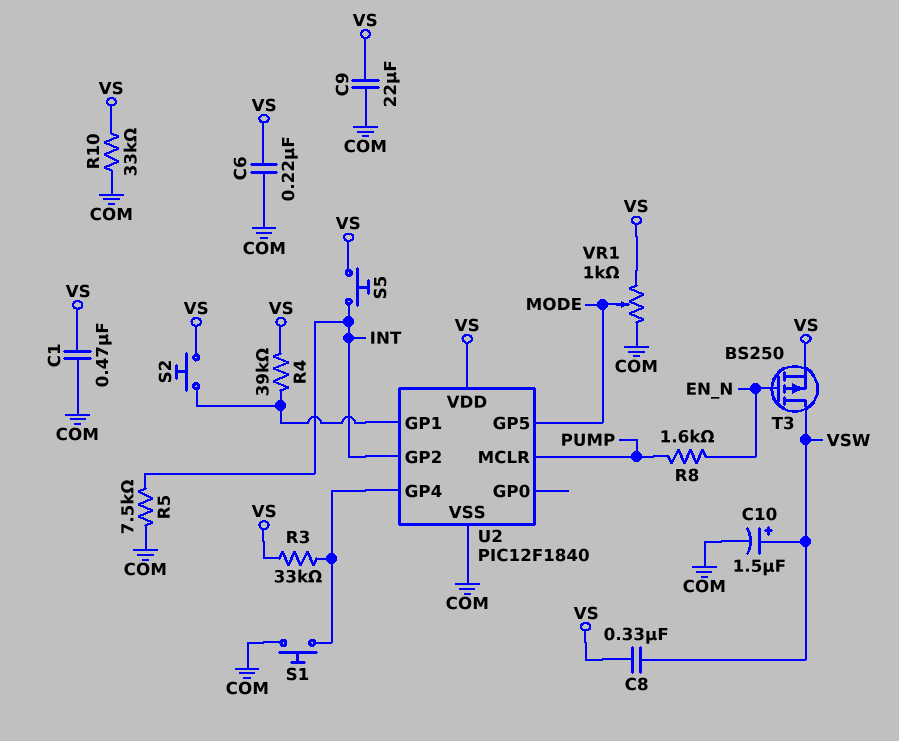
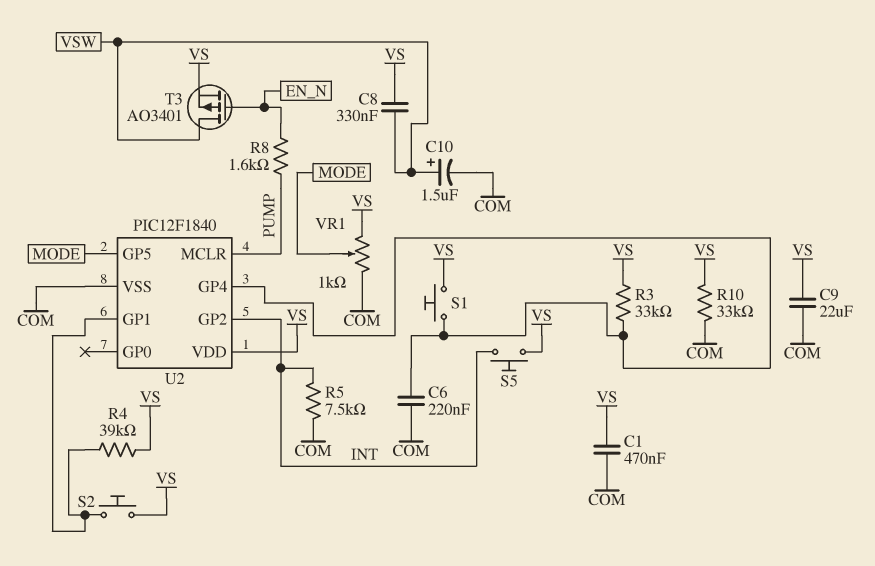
C6: 220nF (COM, VS) -> 220nF (COM, U2/GP4)
S1: button (COM, U2/GP4) -> button (U2/GP4, VS)
T3: PMOS BS250 (G EN_N, D VSW, S VS) -> PMOS AO3401 (G EN_N, D VSW, S VS)

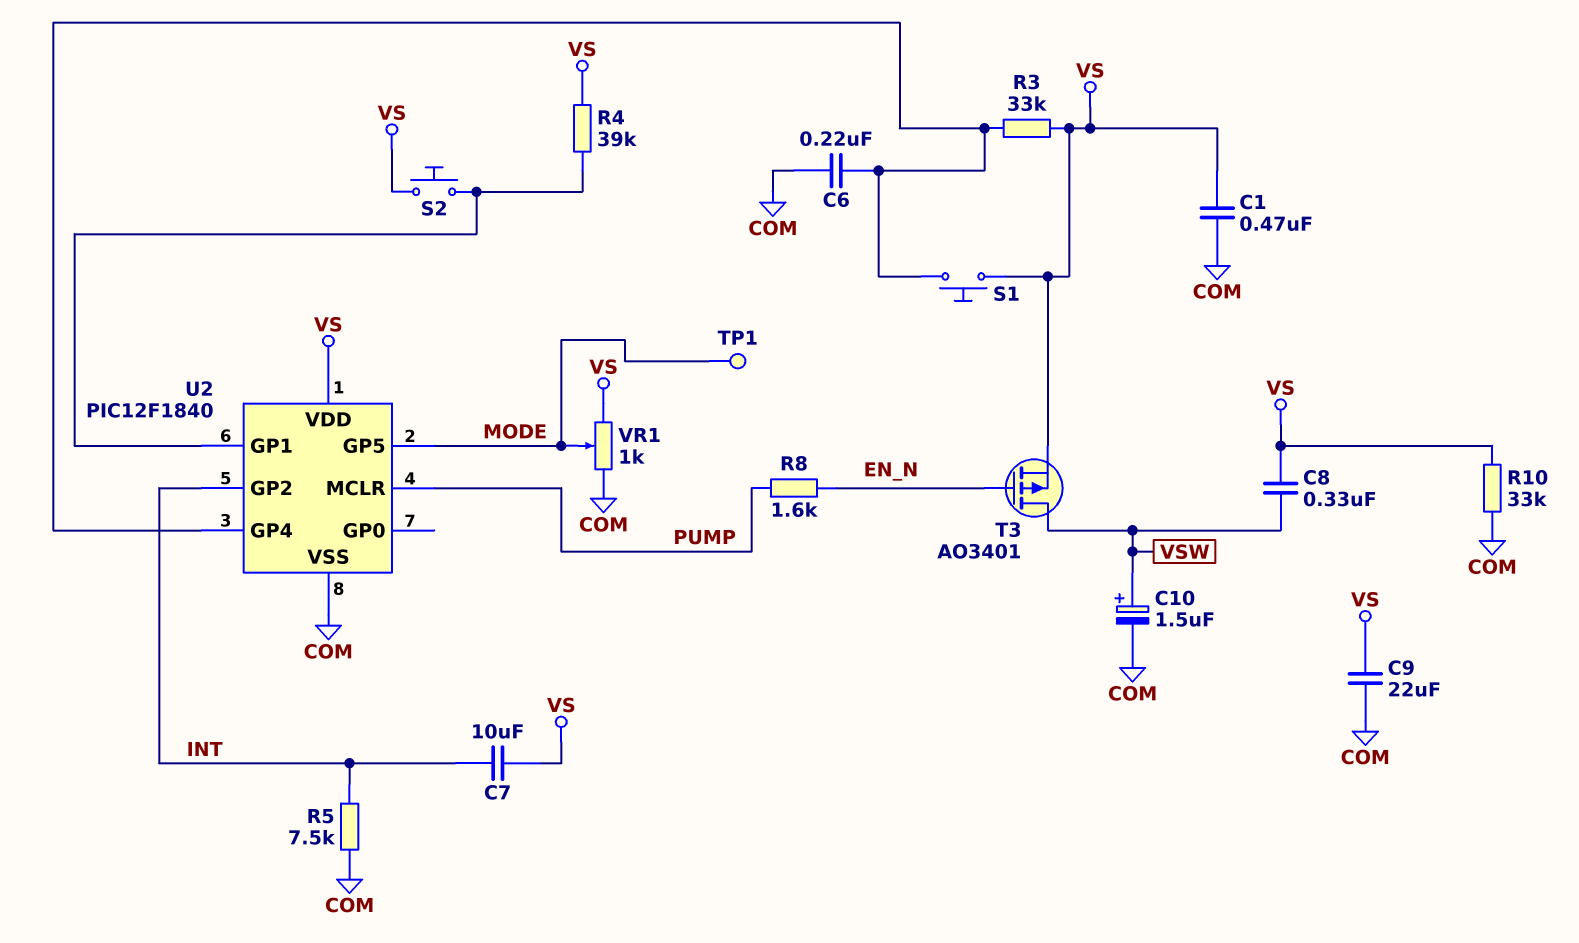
C7: none -> 10uF (INT, VS)
S5: button (INT, VS) -> none
TP1: none -> test point (MODE)

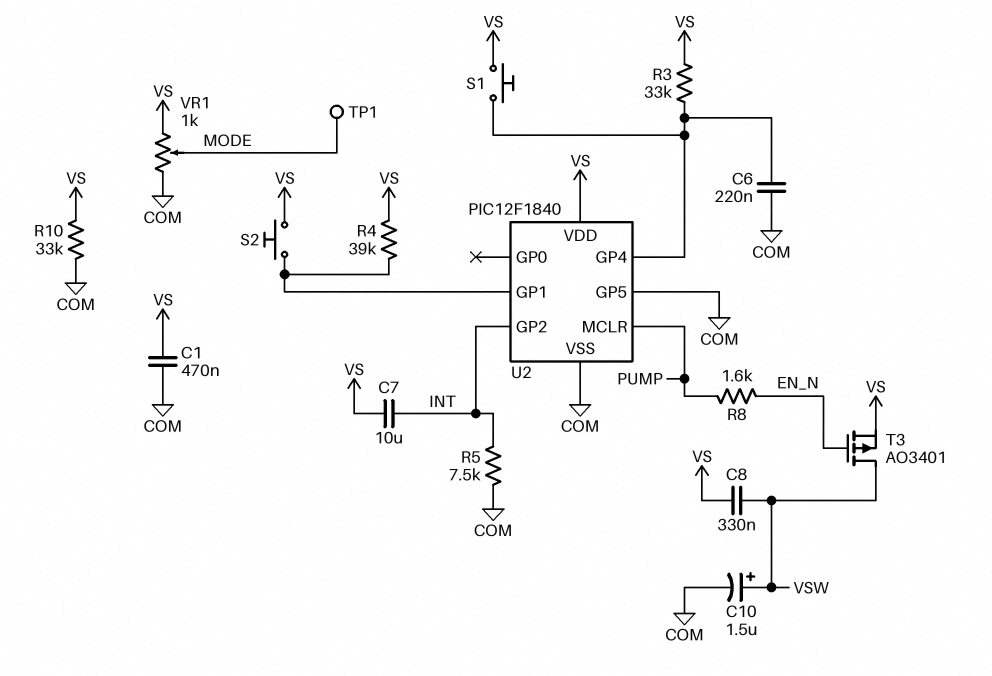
C9: 22uF (COM, VS) -> none
U2 pin GP5: MODE -> COM

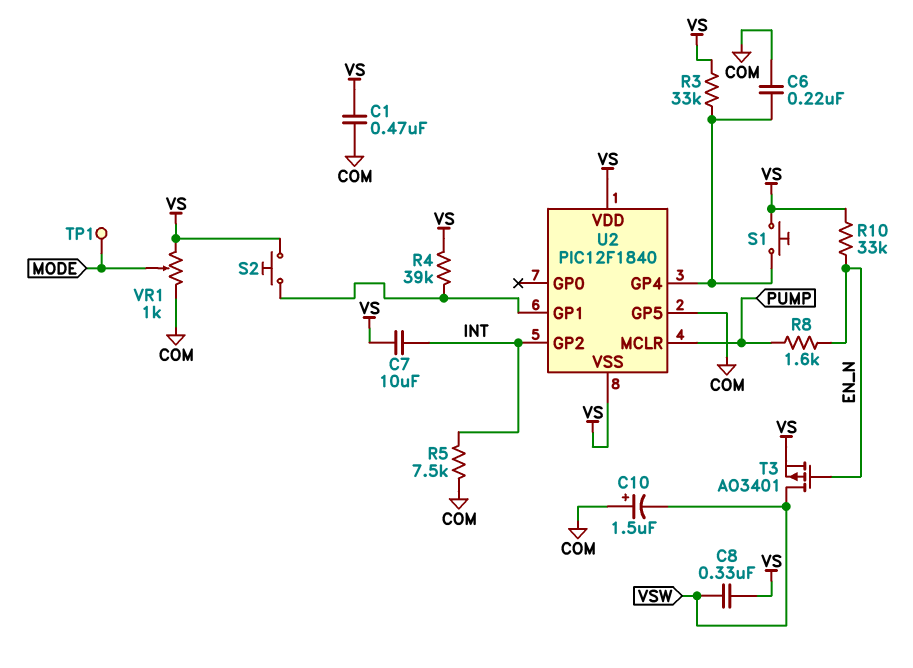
C10: 1.5uF (plus VSW, minus COM) -> 1.5uF (plus COM, minus VSW)
R10: 33k (COM, VS) -> 33k (EN_N, VS)
U2 pin VSS: COM -> VS

